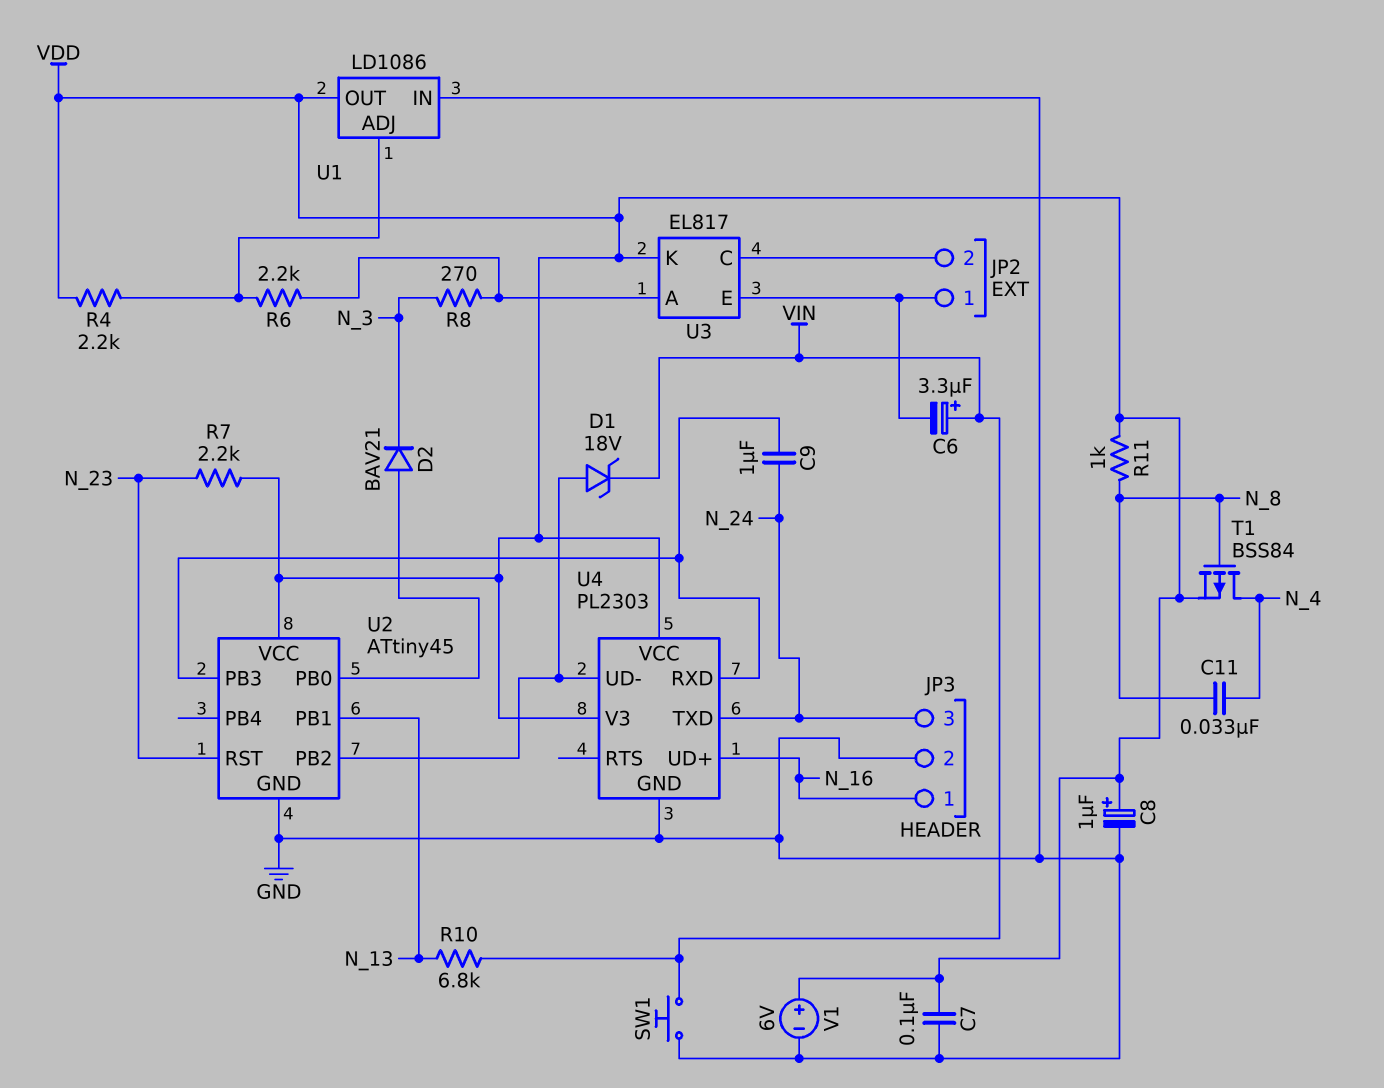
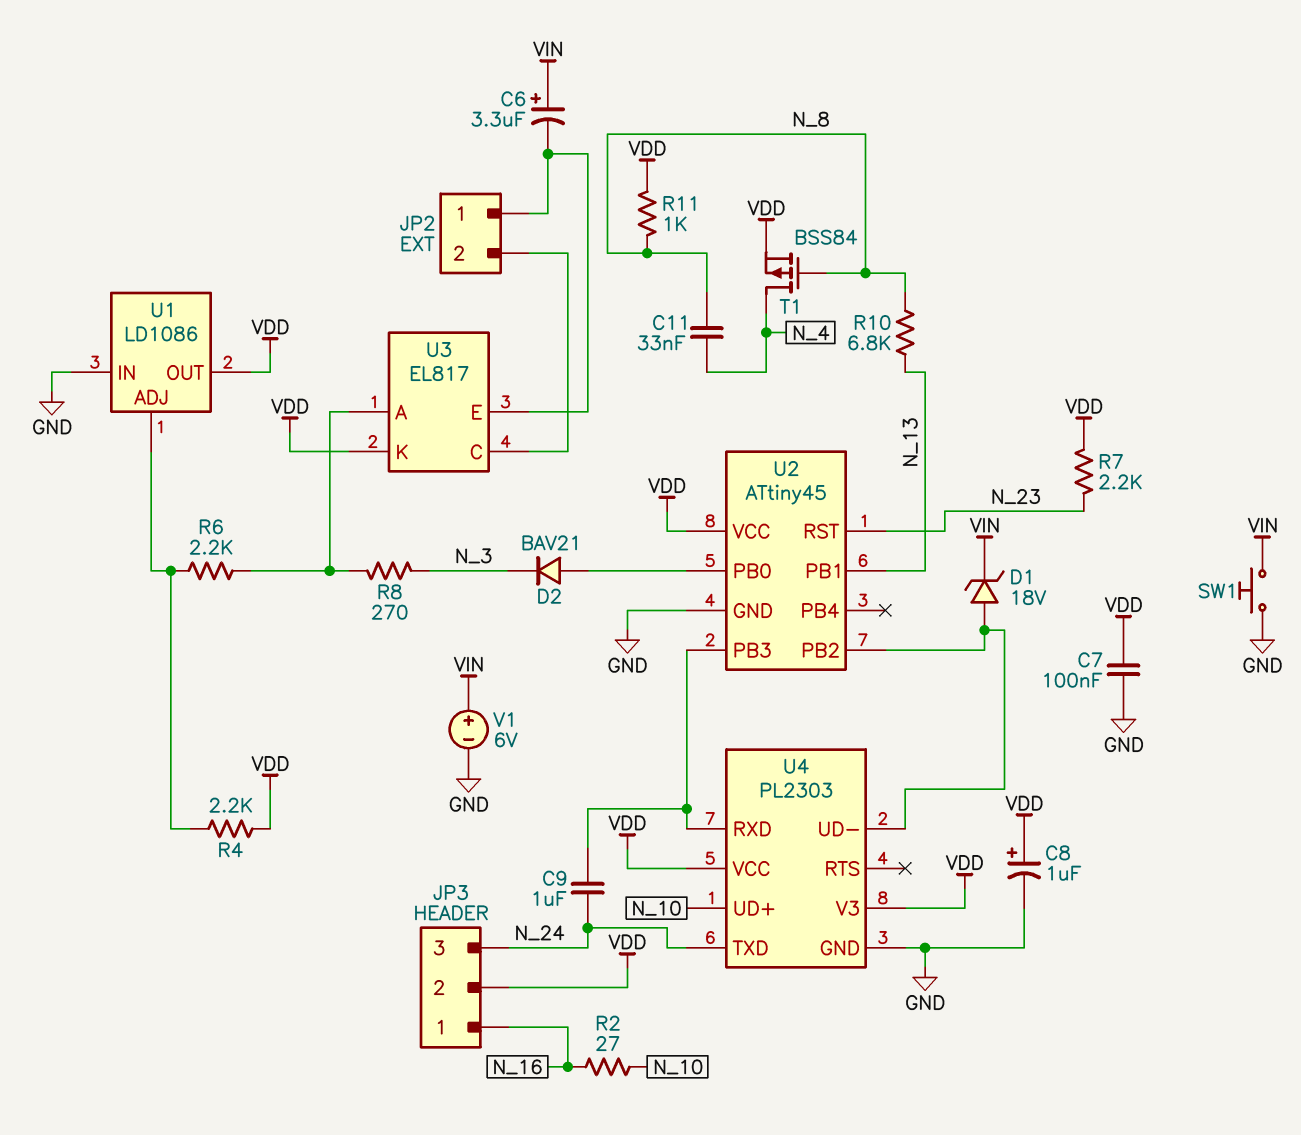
JP3 pin 2: GND -> VDD
R2: none -> 27 (N_10, N_16)
R10: 6.8k (N_13, VIN) -> 6.8k (N_8, N_13)
U4 pin UD+: N_16 -> N_10
V1: 6V (plus VDD, minus GND) -> 6V (plus VIN, minus GND)

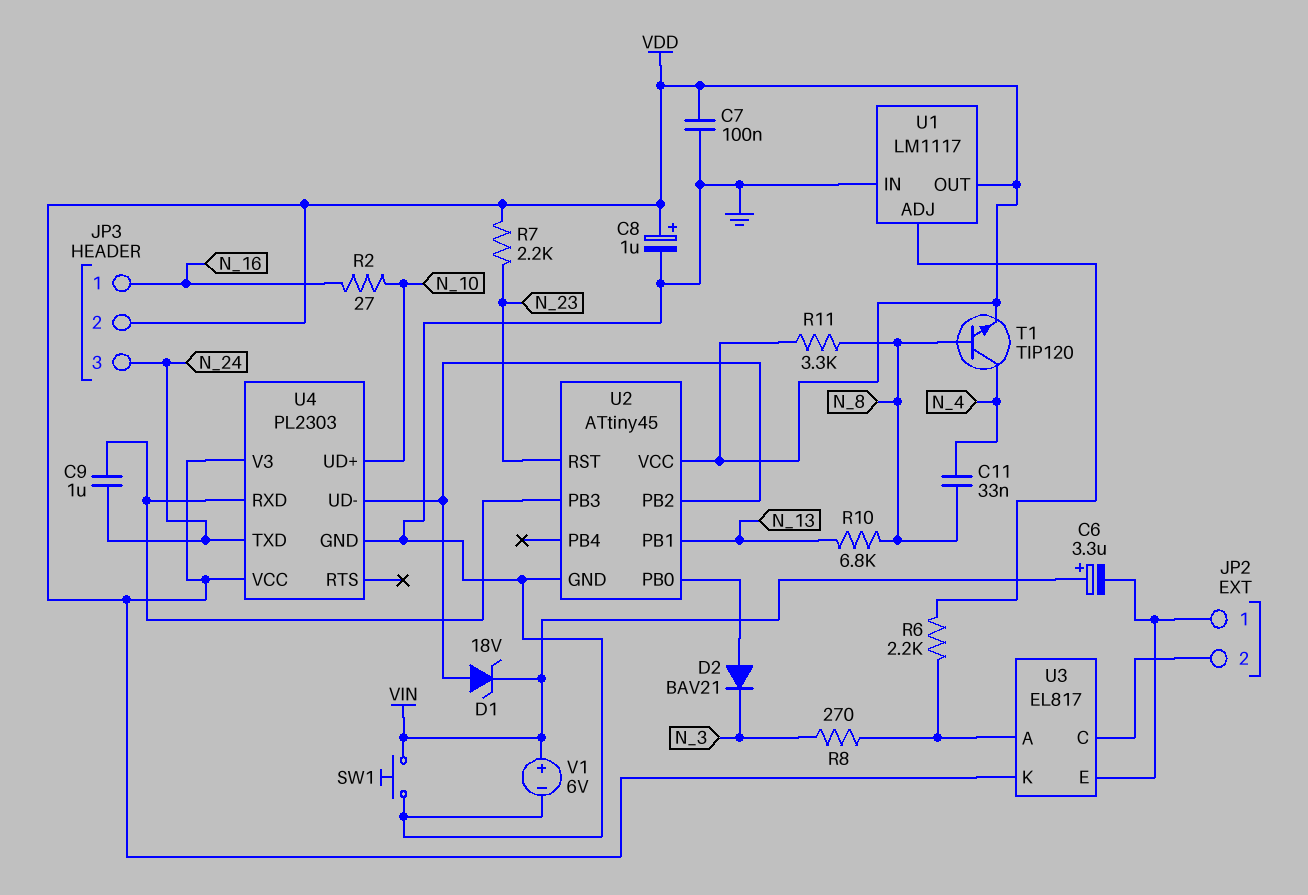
R4: 2.2k (U1/ADJ, VDD) -> none
R11: 1k (N_8, VDD) -> 3.3k (N_8, VDD)
T1: PMOS BSS84 (G N_8, D N_4, S VDD) -> NPN TIP120 (B N_8, C N_4, E VDD)
U1: LD1086 -> LM1117

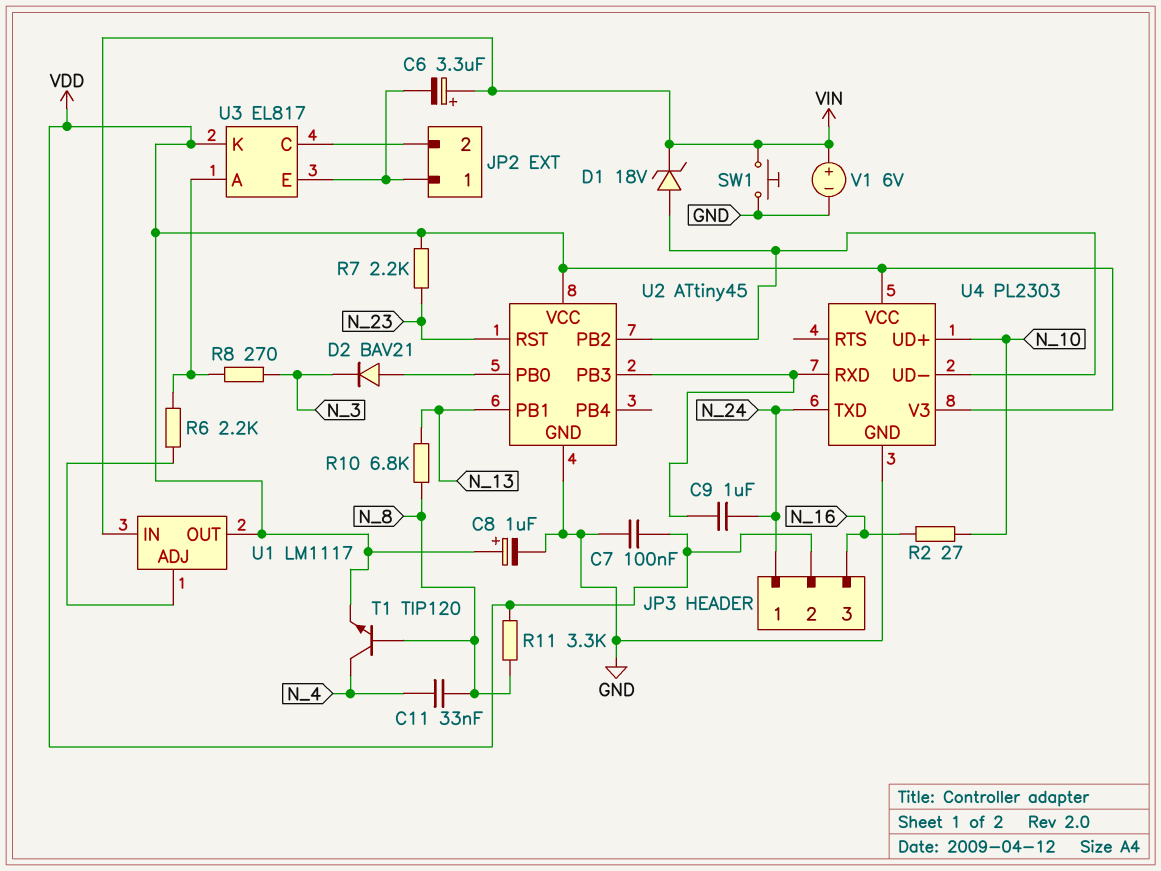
JP3 pin 1: N_16 -> N_24
JP3 pin 3: N_24 -> N_16
U1 pin IN: GND -> VIN

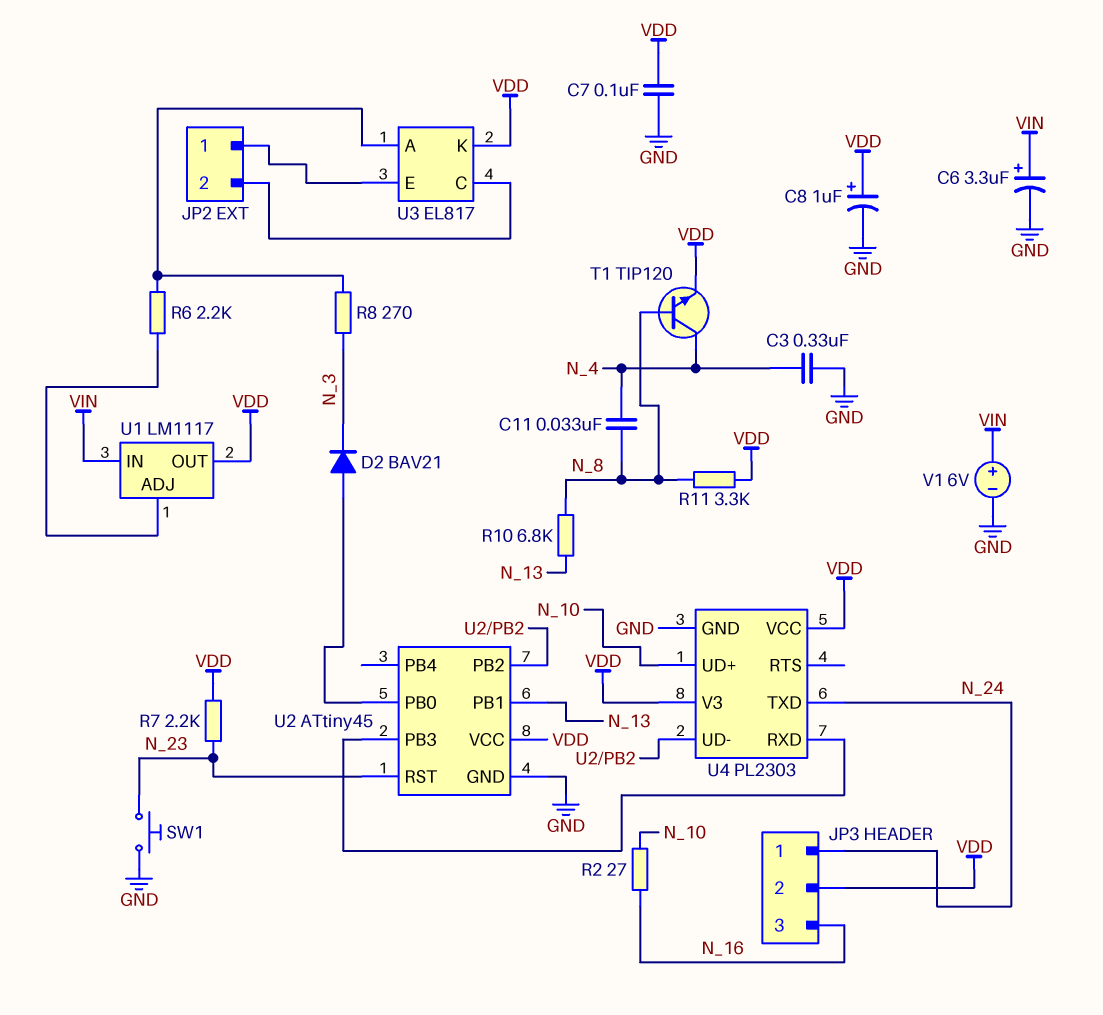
C3: none -> 330nF (GND, N_4)
C6: 3.3uF (plus VIN, minus JP2/1) -> 3.3uF (plus VIN, minus GND)
C9: 1uF (N_24, U2/PB3) -> none
D1: zener 18V (A U2/PB2, K VIN) -> none
SW1: button (GND, VIN) -> button (GND, N_23)

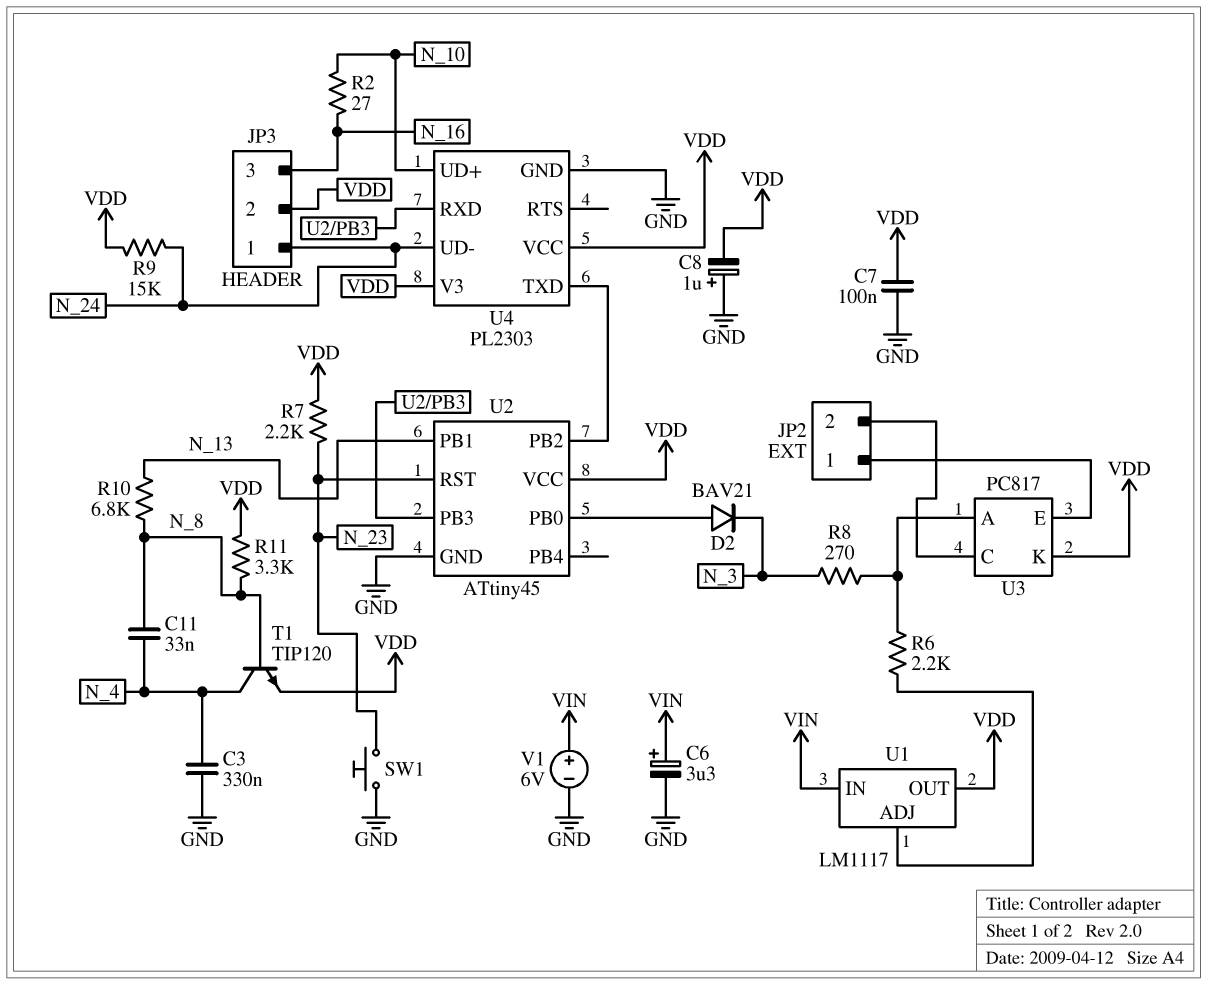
C8: 1uF (plus VDD, minus GND) -> 1uF (plus GND, minus VDD)
R9: none -> 15k (N_24, VDD)
U3: EL817 -> PC817
U4 pin TXD: N_24 -> U2/PB2
U4 pin UD-: U2/PB2 -> N_24

